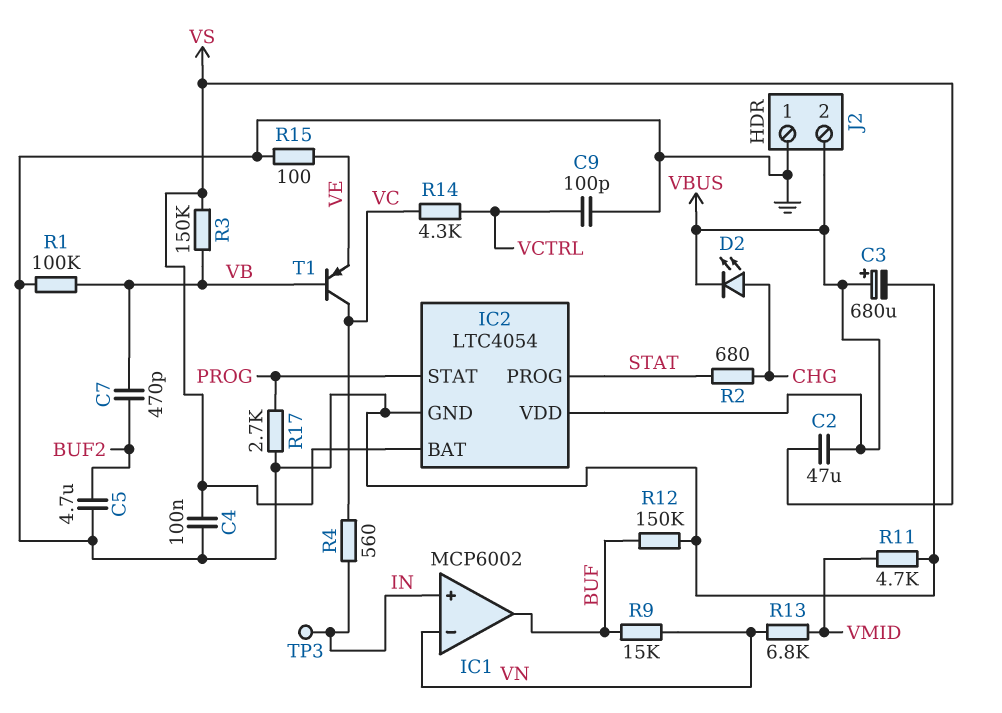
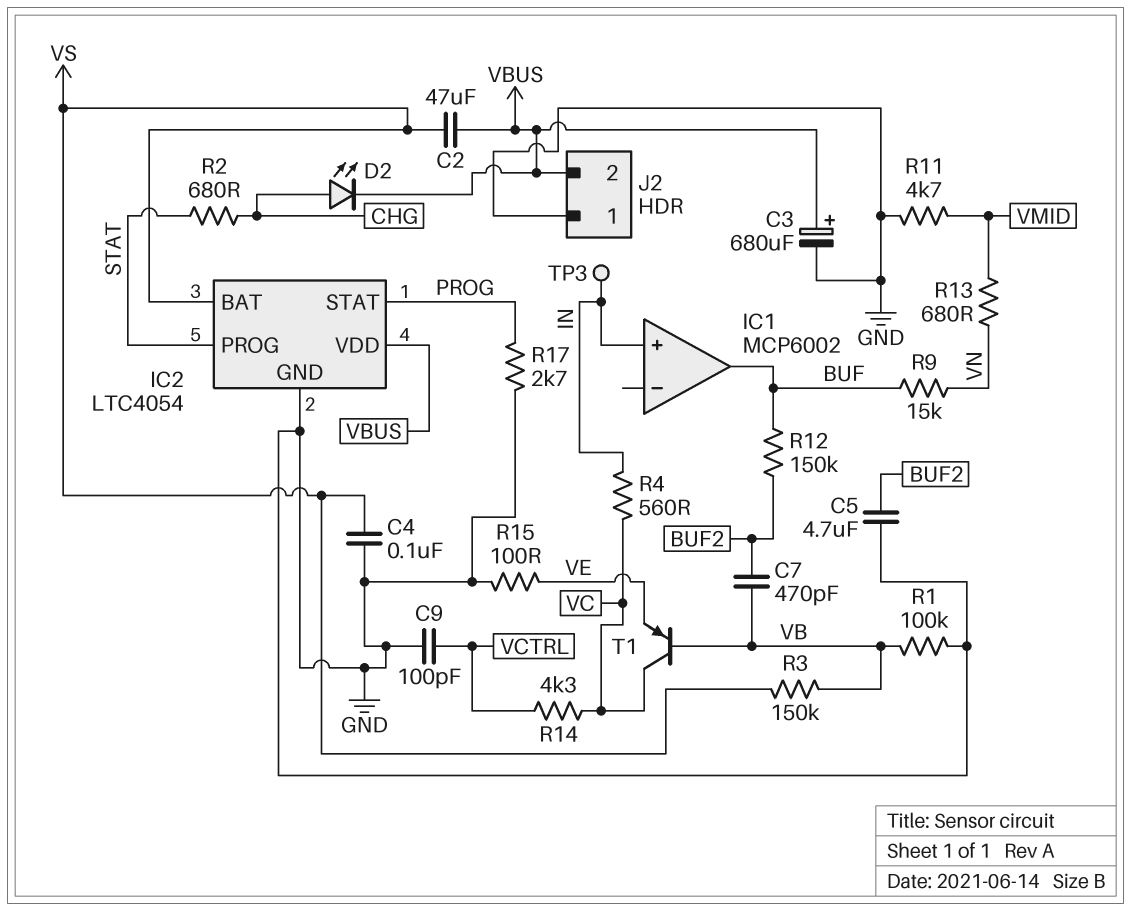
IC1 pin in-: VN -> none
R12: 150k (BUF, GND) -> 150k (BUF, BUF2)
R13: 6.8k (VMID, VN) -> 680 (VMID, VN)

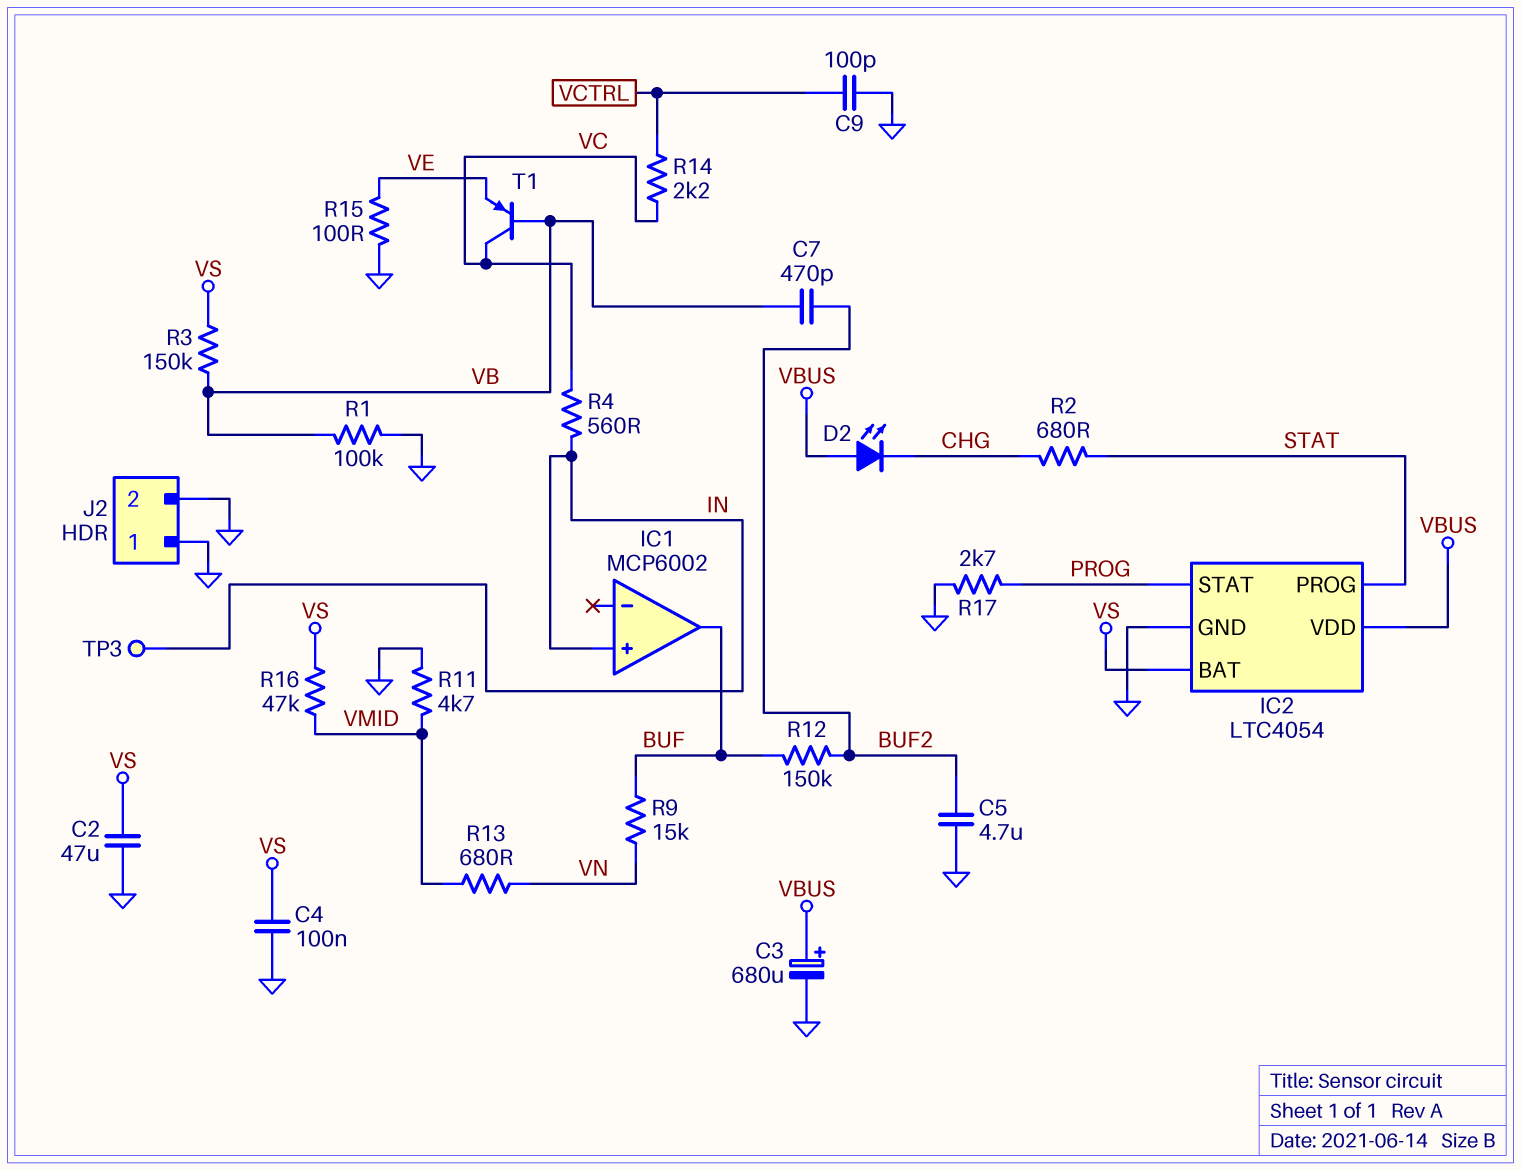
C2: 47uF (VBUS, VS) -> 47uF (GND, VS)
D2: LED (A CHG, K VBUS) -> LED (A VBUS, K CHG)
J2 pin 2: VBUS -> GND
R14: 4.3k (VC, VCTRL) -> 2.2k (VC, VCTRL)
R16: none -> 47k (VMID, VS)

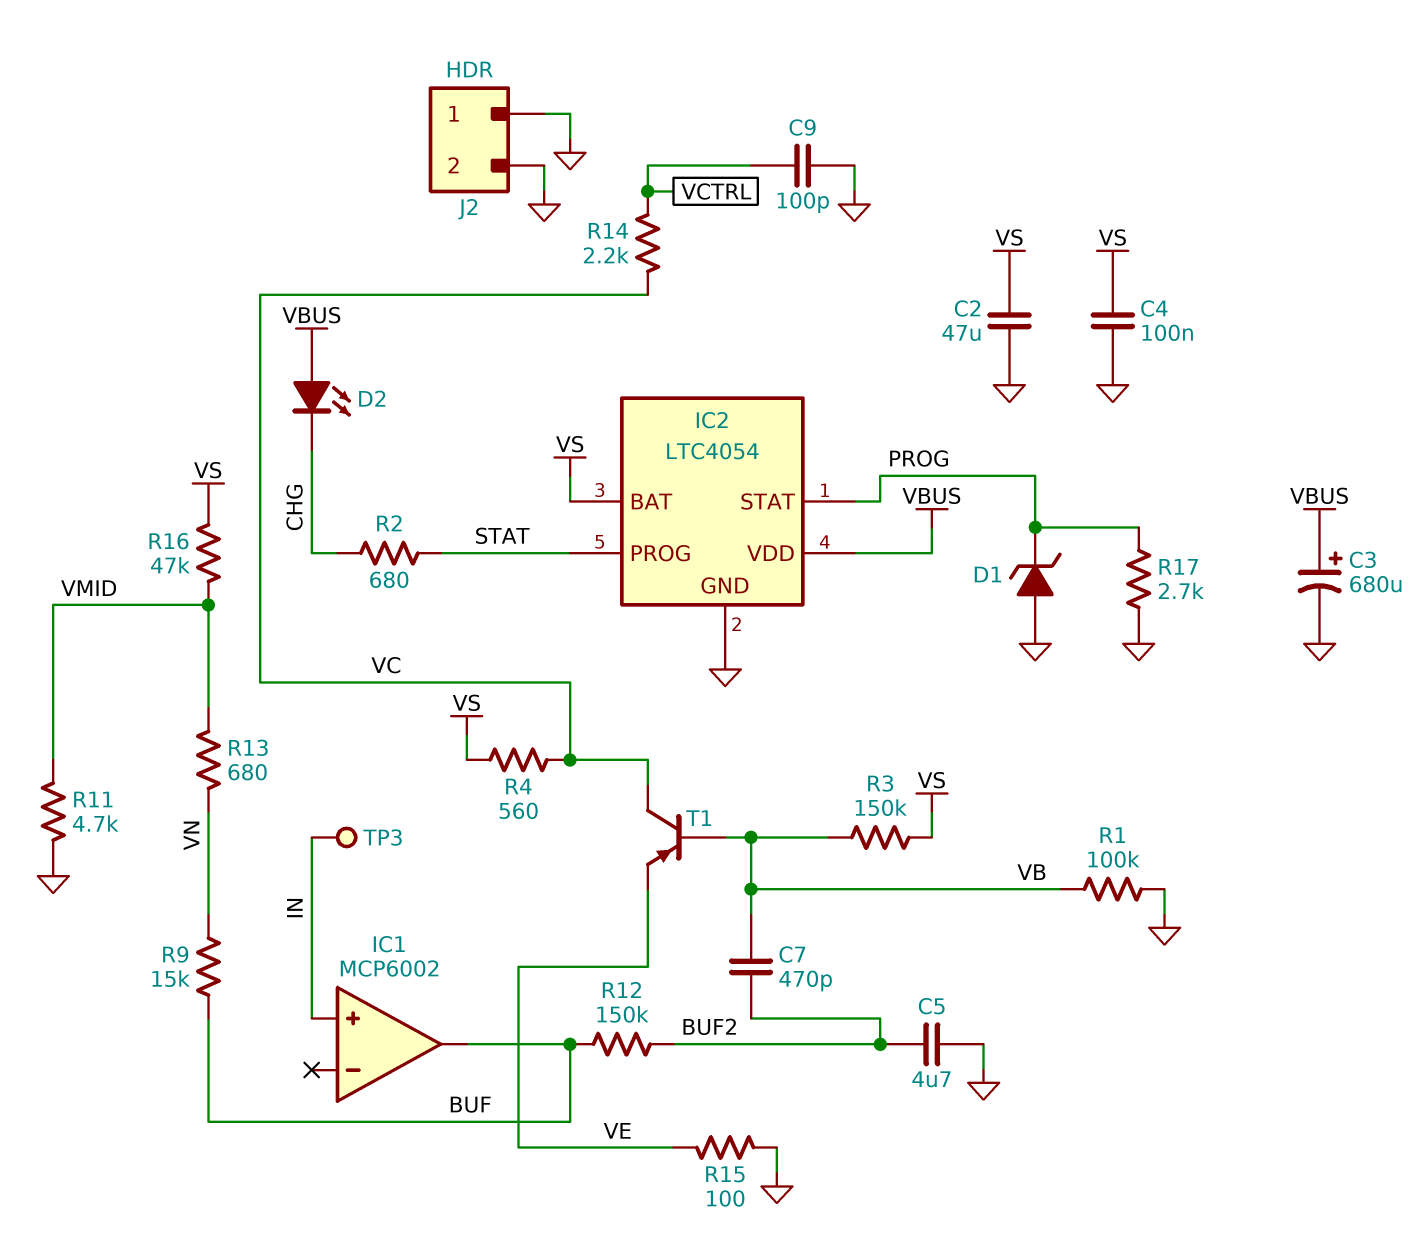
D1: none -> zener (A GND, K PROG)
R4: 560 (IN, VC) -> 560 (VC, VS)

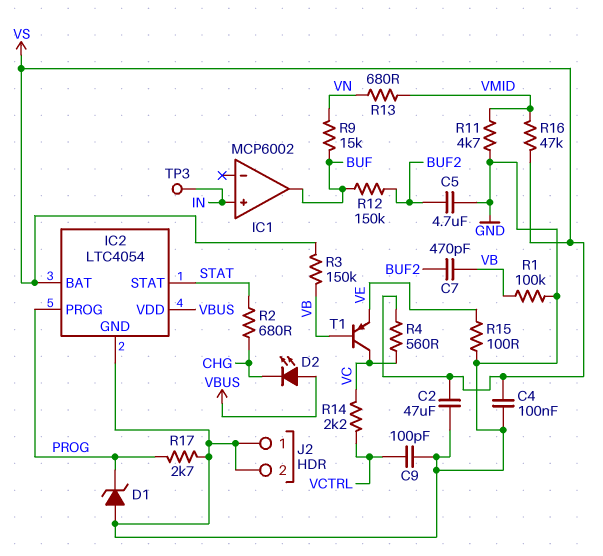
C3: 680uF (plus VBUS, minus GND) -> none
IC2 pin PROG: STAT -> PROG
IC2 pin STAT: PROG -> STAT

